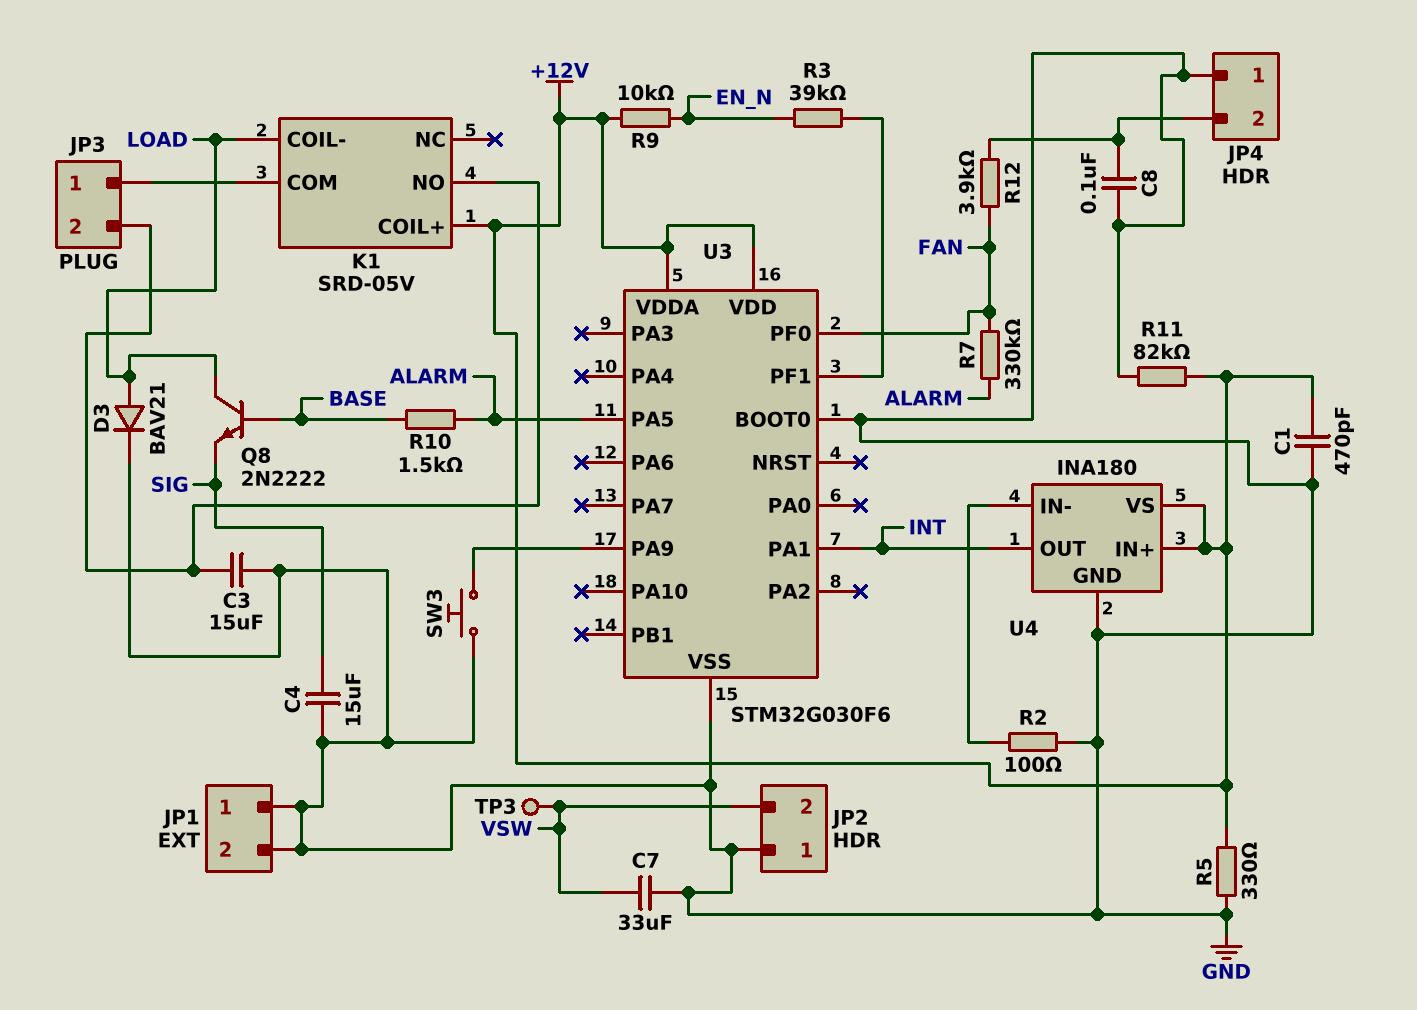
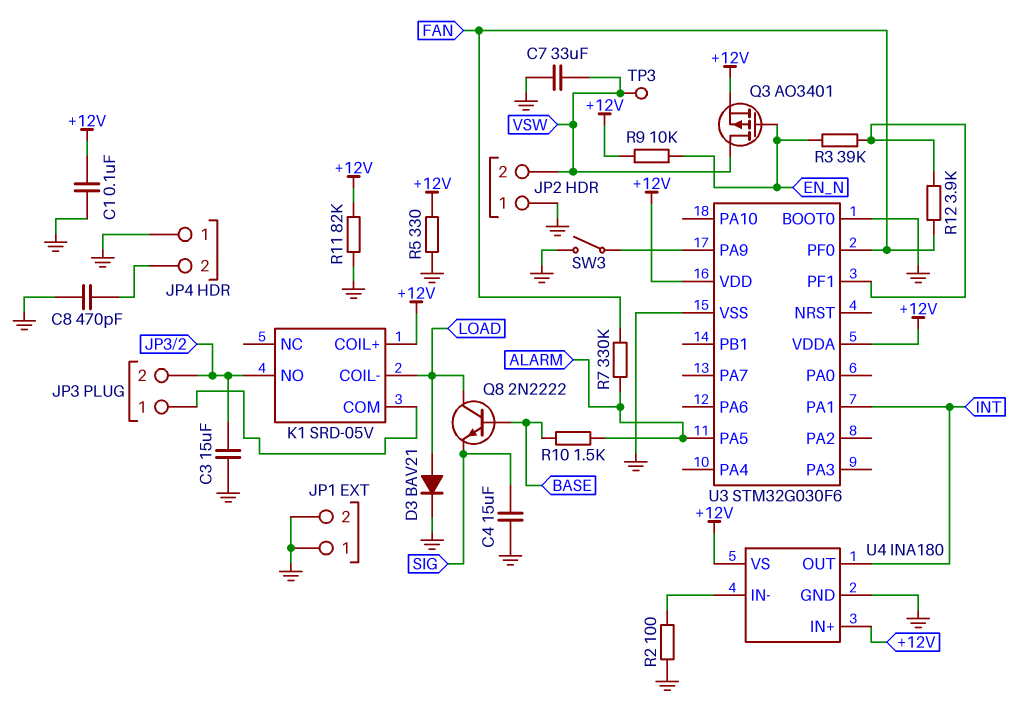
C1: 470pF (+12V, GND) -> 100nF (+12V, GND)
C8: 100nF (GND, JP4/2) -> 470pF (GND, JP4/2)
Q3: none -> PMOS AO3401 (G EN_N, D VSW, S +12V)
R12: 3.9k (FAN, JP4/2) -> 3.9k (FAN, U3/PF1)
SW3: button (GND, U3/PA9) -> switch (GND, U3/PA9)

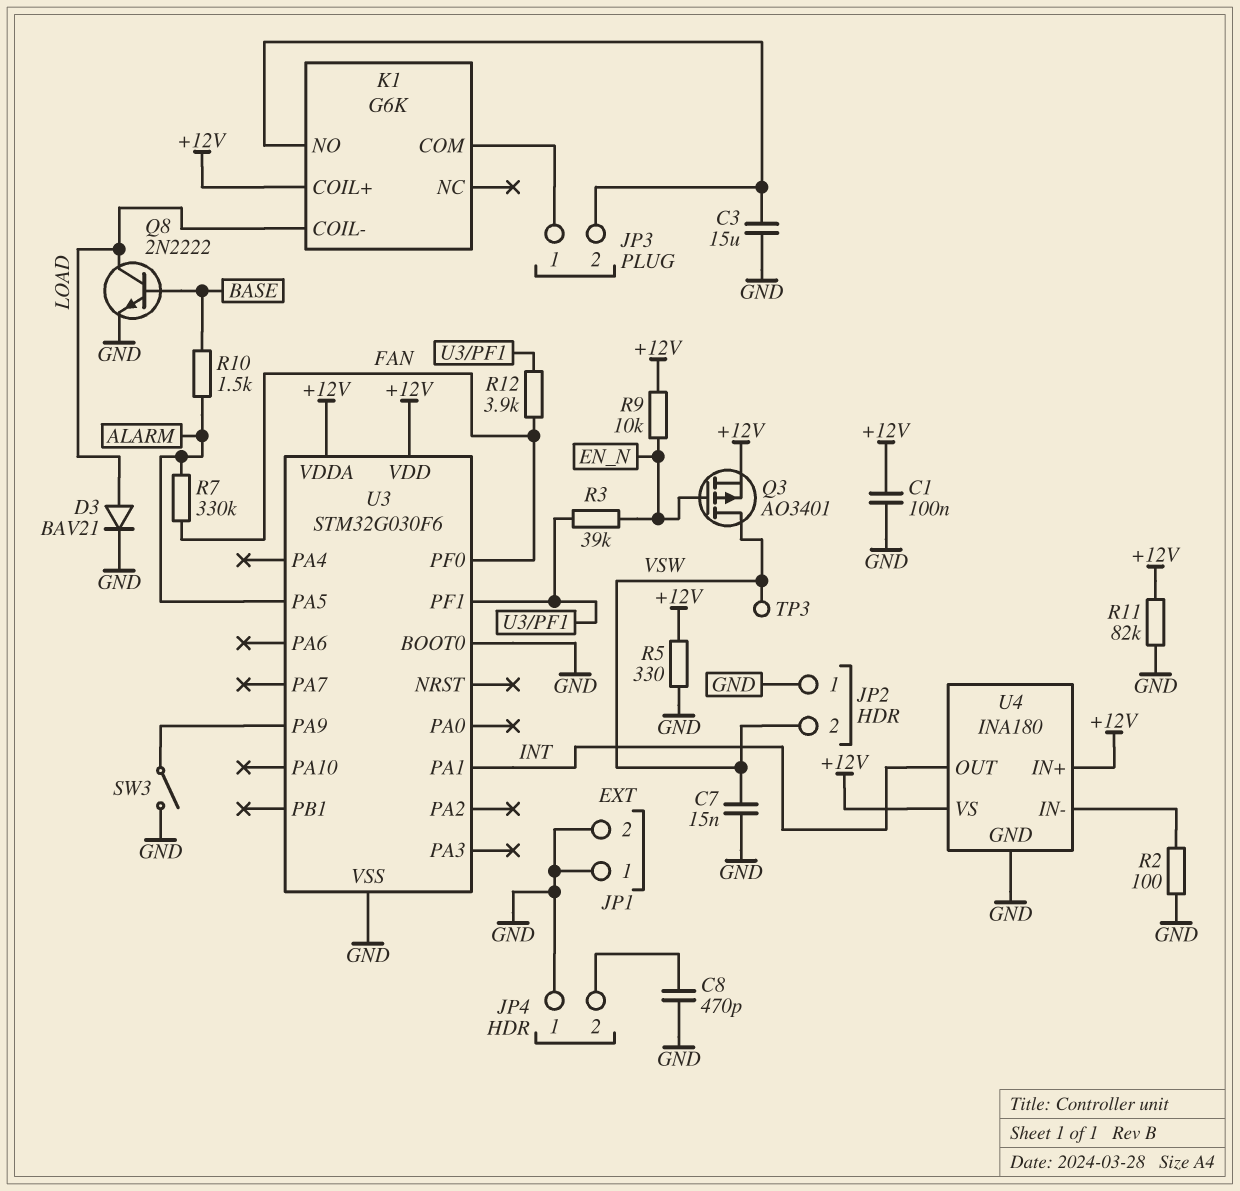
C4: 15uF (GND, SIG) -> none
C7: 33uF (GND, VSW) -> 15nF (GND, VSW)
K1: SRD-05V -> G6K
Q8: NPN 2N2222 (B BASE, C LOAD, E SIG) -> NPN 2N2222 (B BASE, C LOAD, E GND)

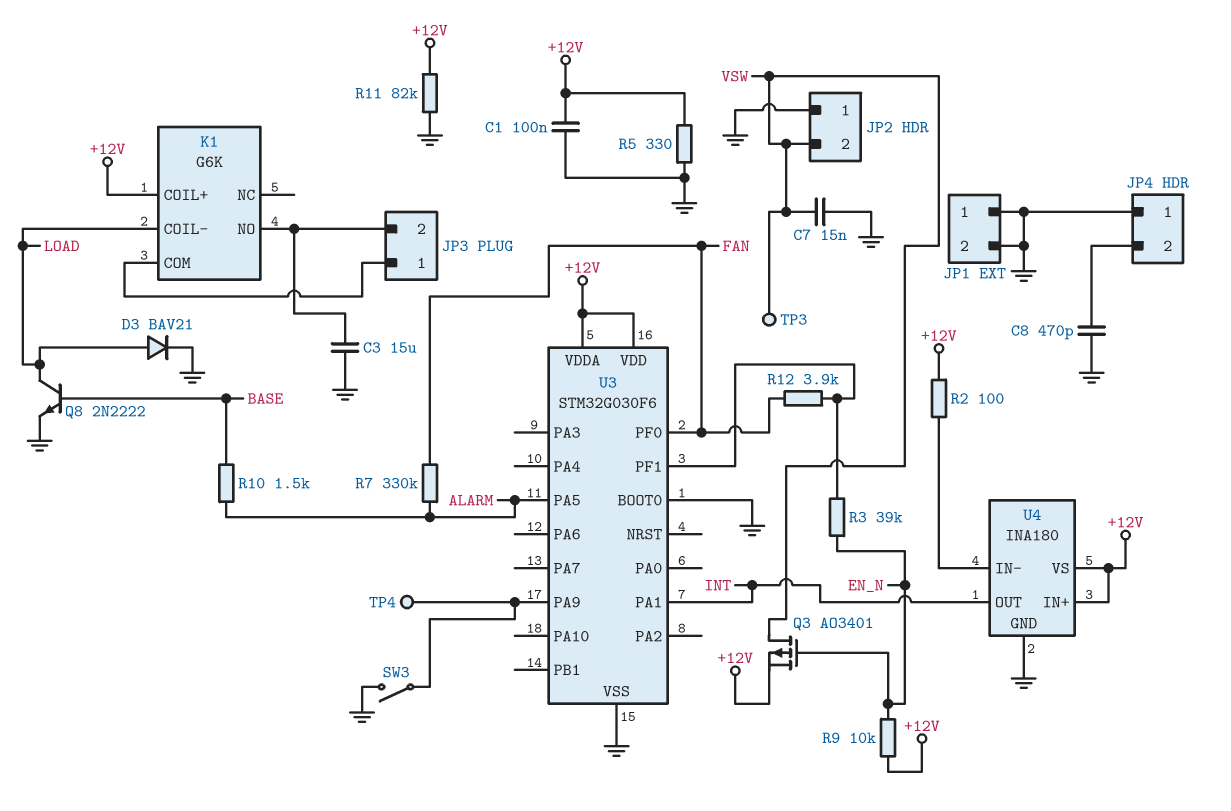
R2: 100 (GND, U4/IN-) -> 100 (+12V, U4/IN-)
TP4: none -> test point (U3/PA9)

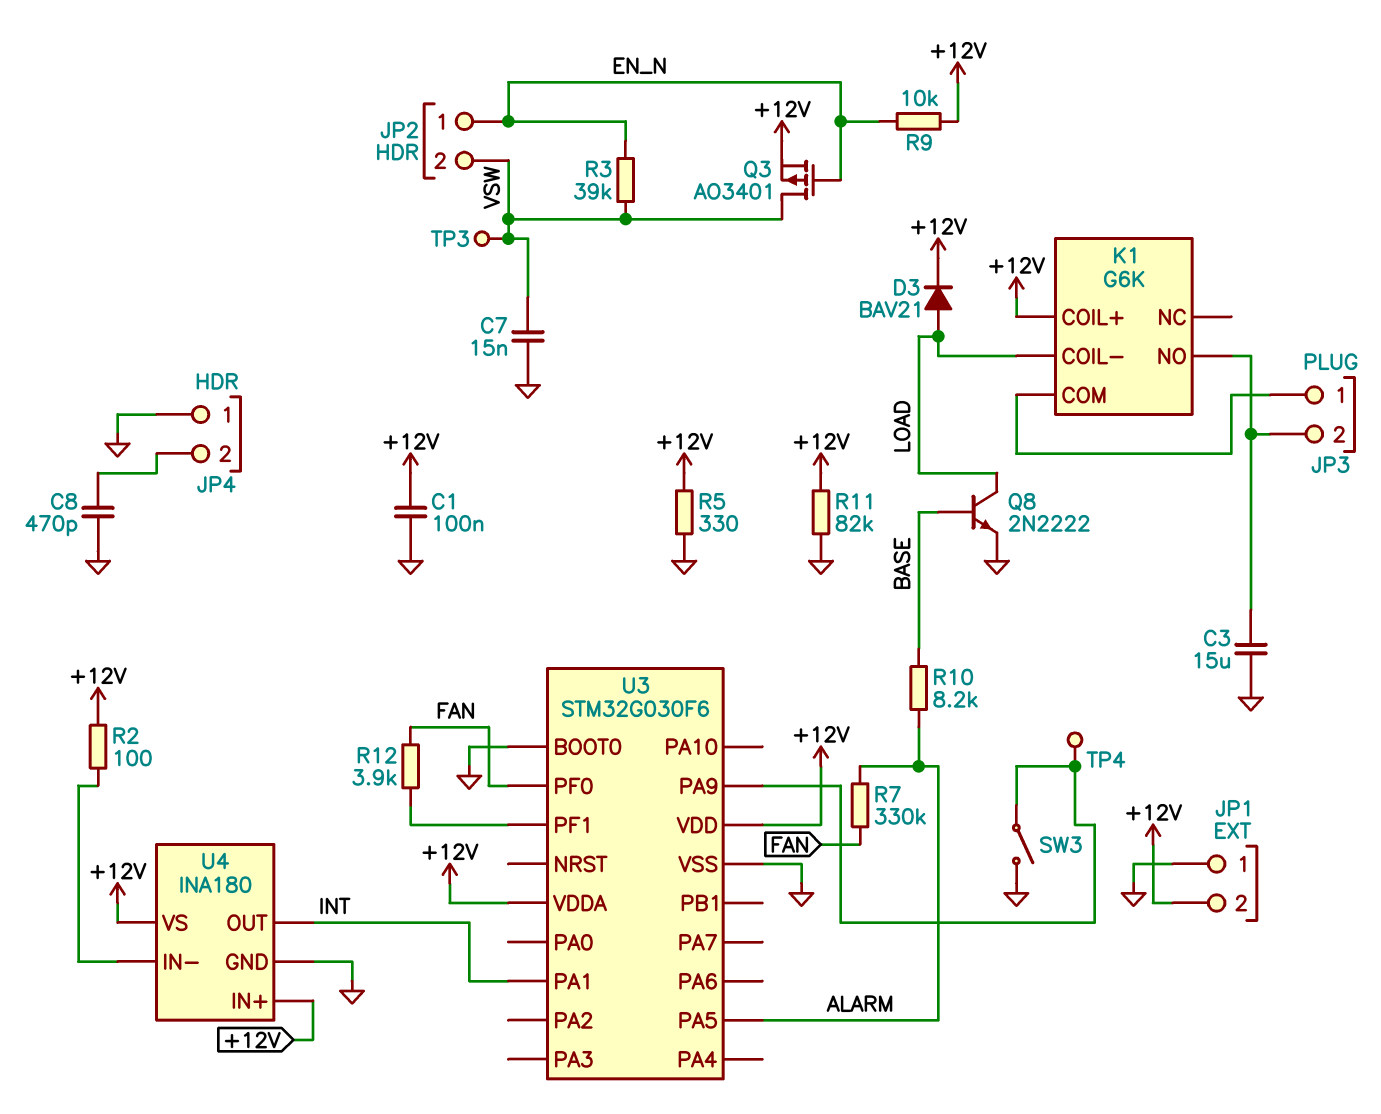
D3: diode BAV21 (A LOAD, K GND) -> diode BAV21 (A LOAD, K +12V)
JP1 pin 2: GND -> +12V
JP2 pin 1: GND -> EN_N
R3: 39k (EN_N, U3/PF1) -> 39k (EN_N, VSW)
R10: 1.5k (ALARM, BASE) -> 8.2k (ALARM, BASE)

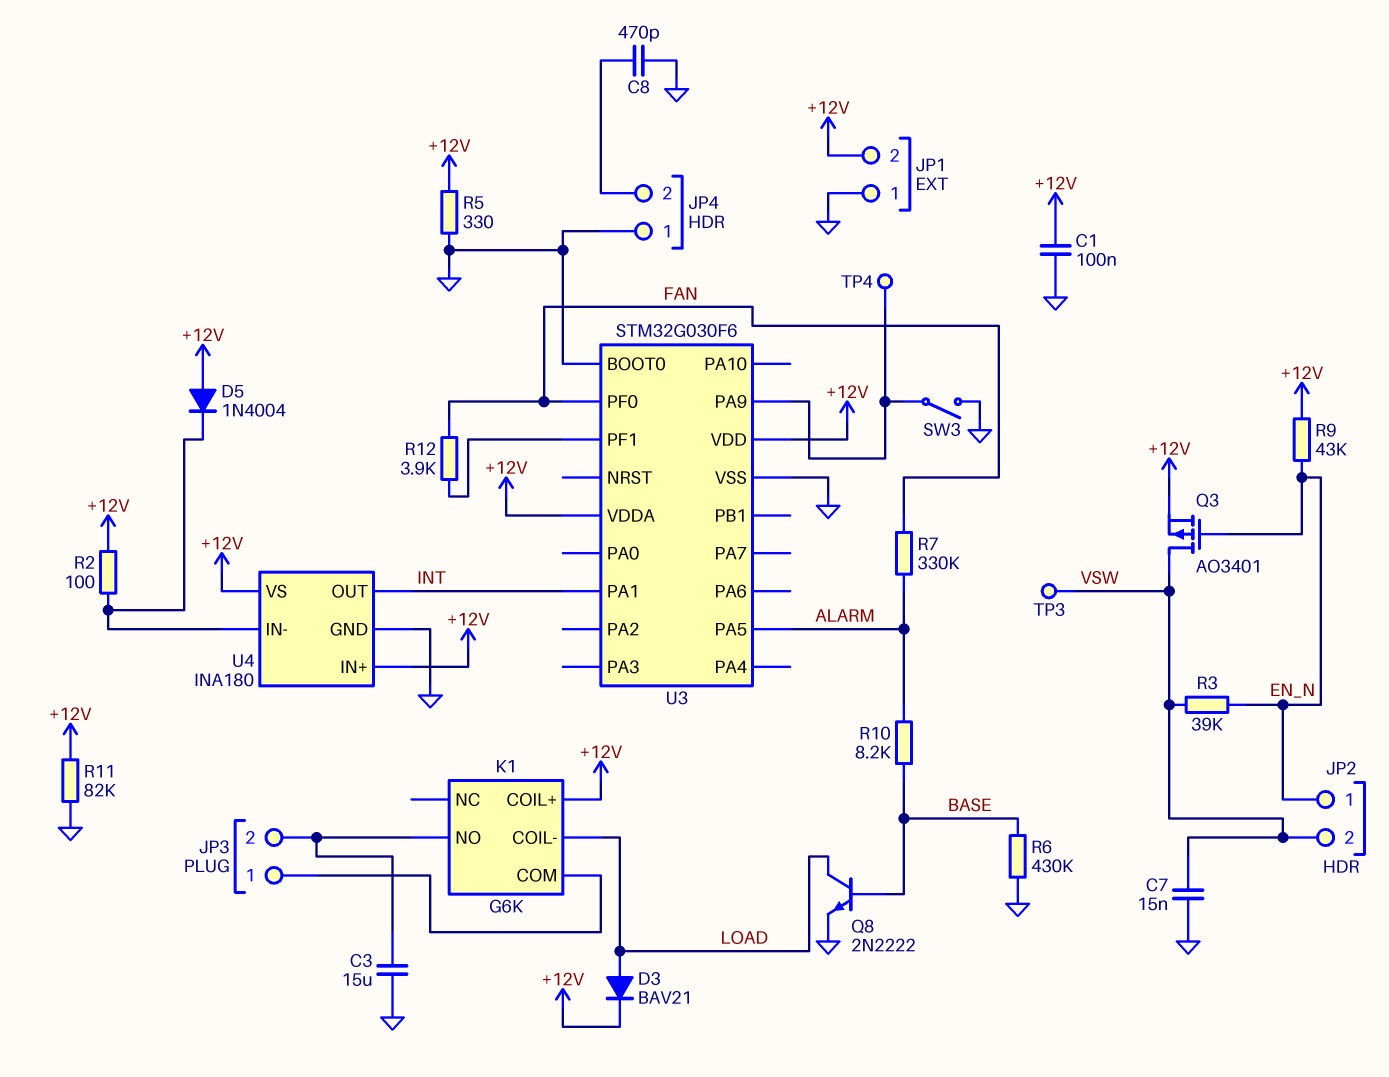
D5: none -> diode 1N4004 (A +12V, K U4/IN-)
R6: none -> 430k (BASE, GND)
R9: 10k (+12V, EN_N) -> 43k (+12V, EN_N)

